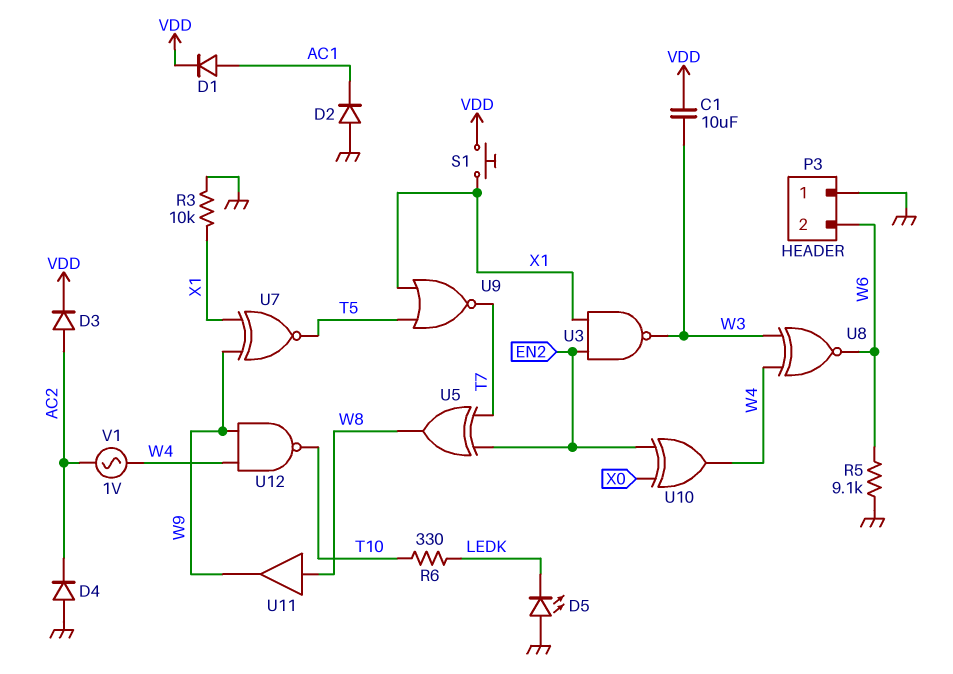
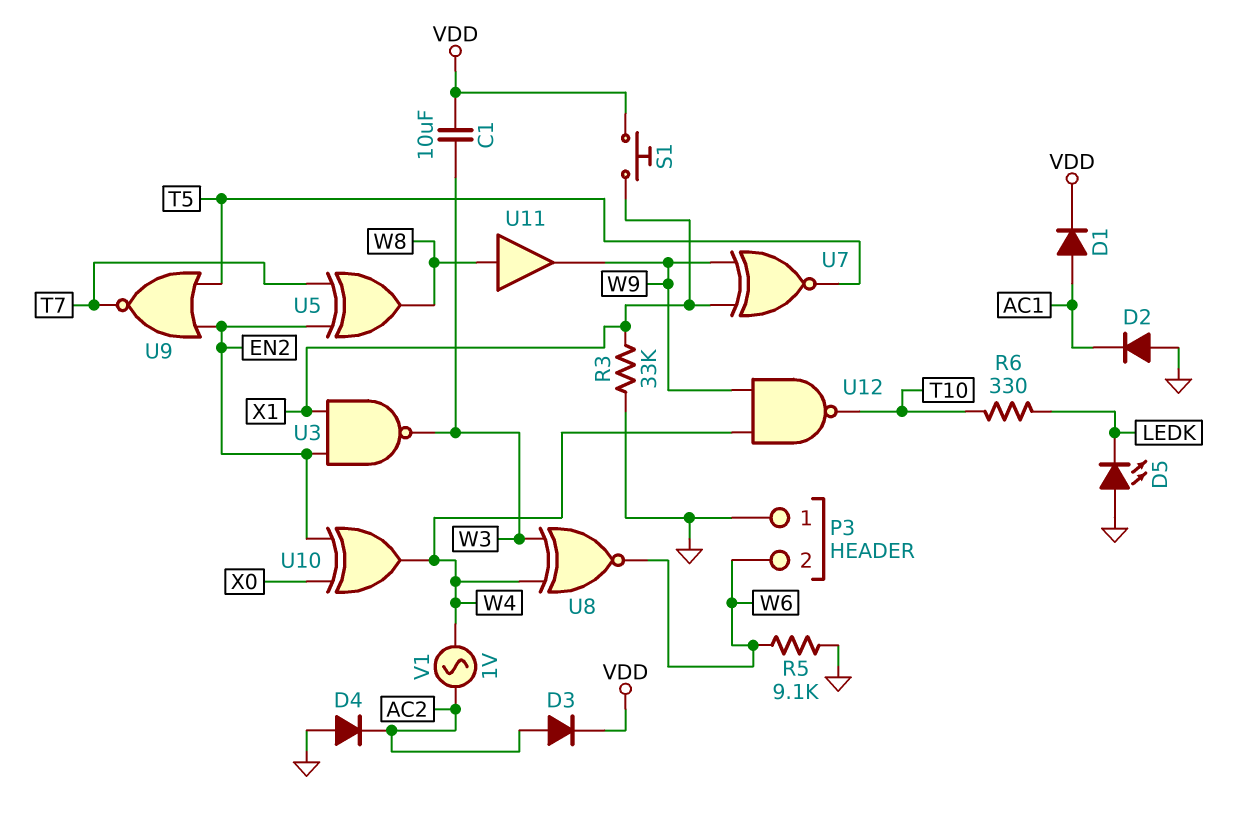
R3: 10k (GND, X1) -> 33k (GND, X1)
U9: NOR (in T5, in X1, out T7) -> NOR (in EN2, in T5, out T7)

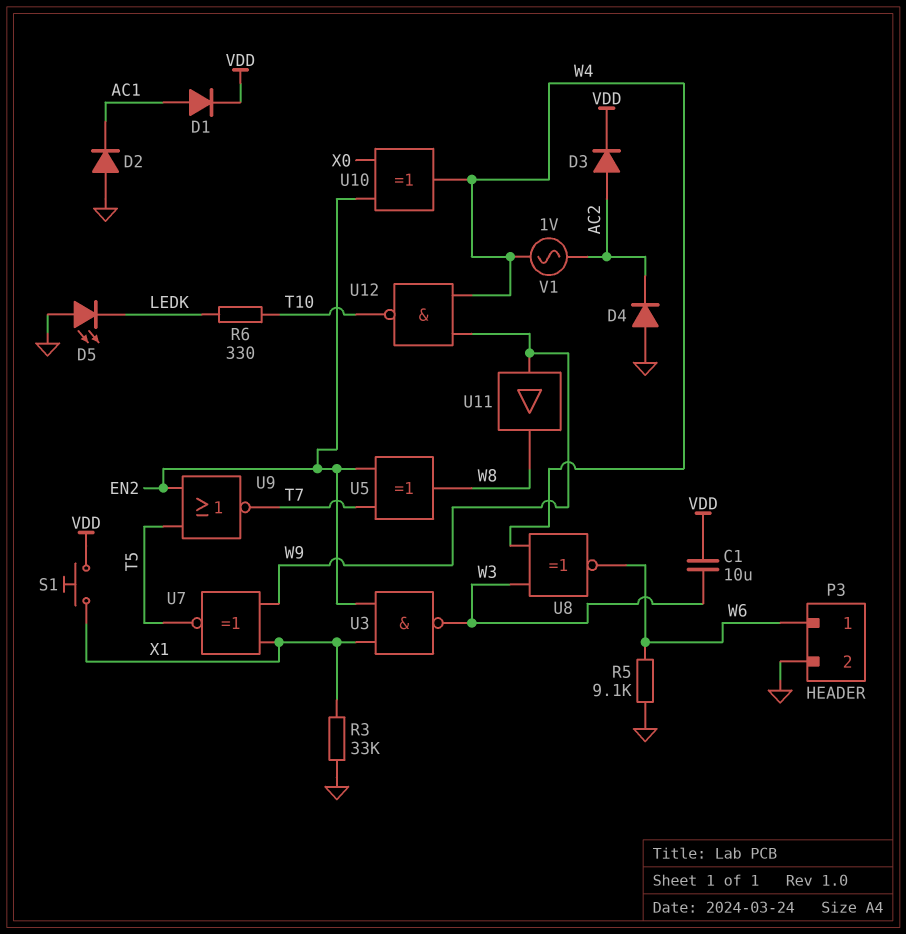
P3 pin 1: GND -> W6
P3 pin 2: W6 -> GND
U11: buffer (in W8, out W9) -> buffer (in W9, out W8)

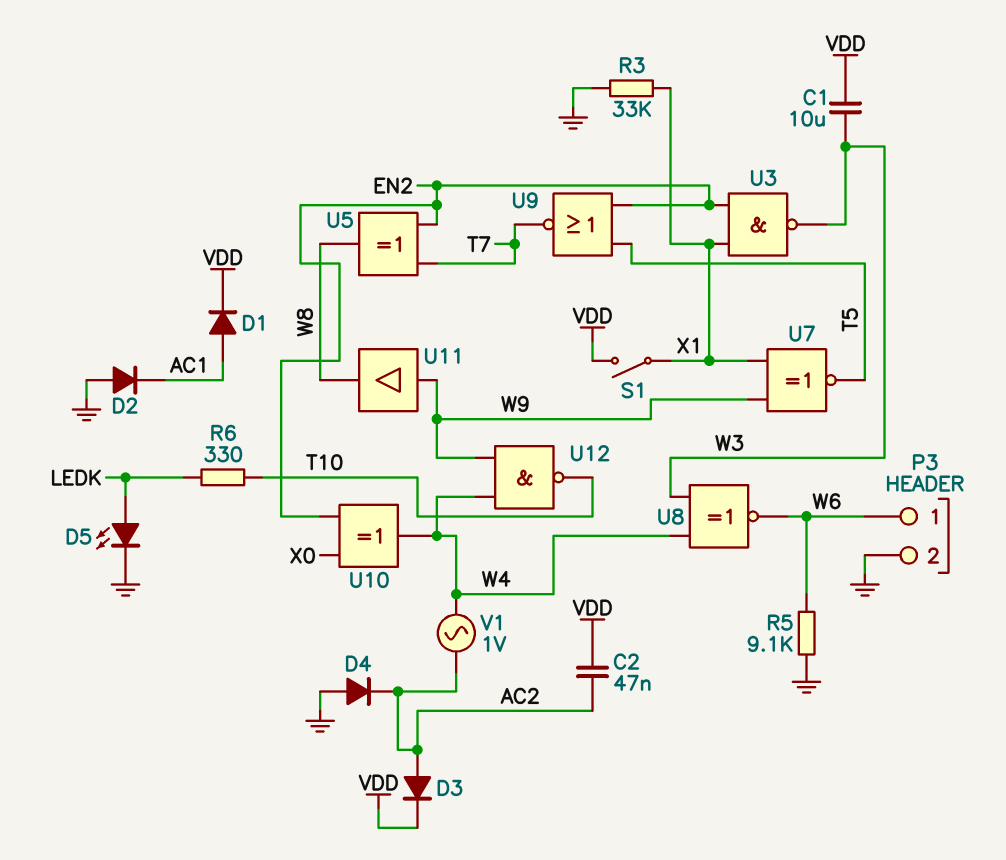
C2: none -> 47nF (AC2, VDD)
D5: LED (A GND, K LEDK) -> LED (A LEDK, K GND)
S1: button (VDD, X1) -> switch (VDD, X1)

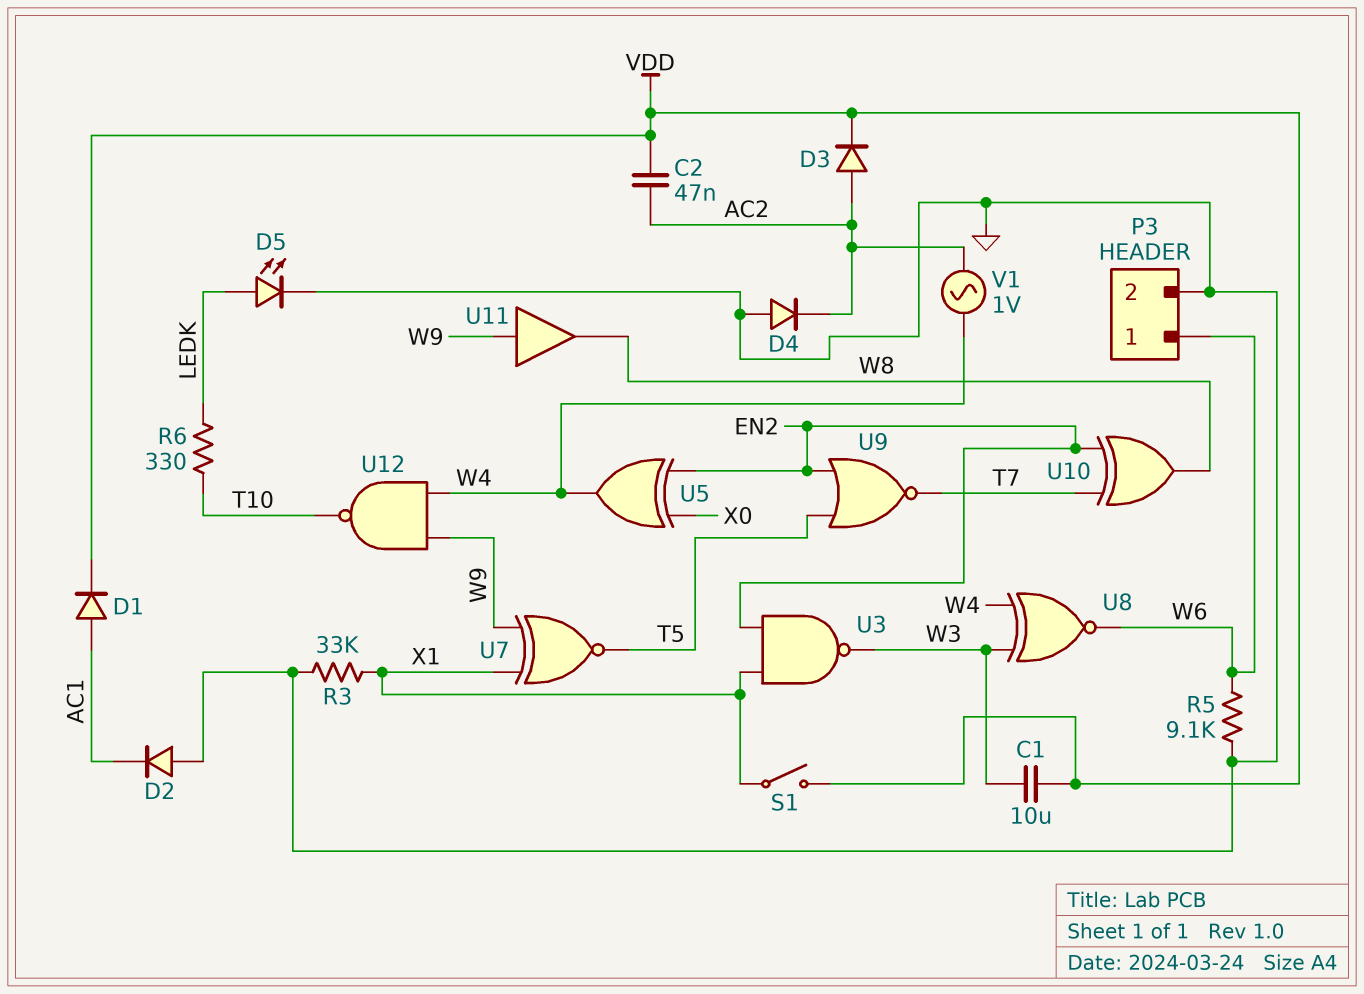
U5: XOR (in EN2, in T7, out W8) -> XOR (in EN2, in X0, out W4)
U10: XOR (in EN2, in X0, out W4) -> XOR (in EN2, in T7, out W8)

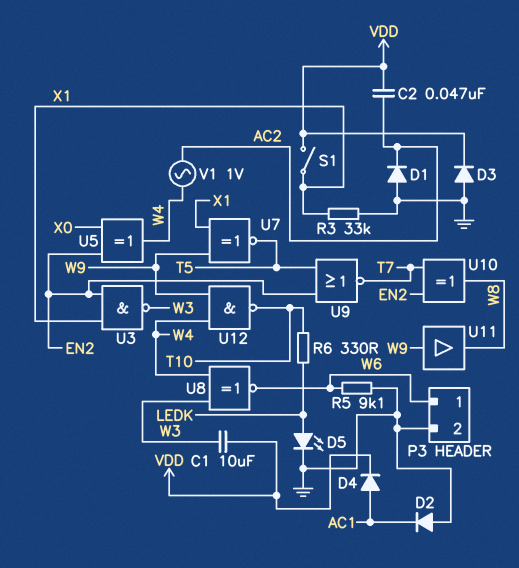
D1: diode (A AC1, K VDD) -> diode (A GND, K AC2)
D3: diode (A AC2, K VDD) -> diode (A GND, K VDD)
D4: diode (A GND, K AC2) -> diode (A AC1, K VDD)

